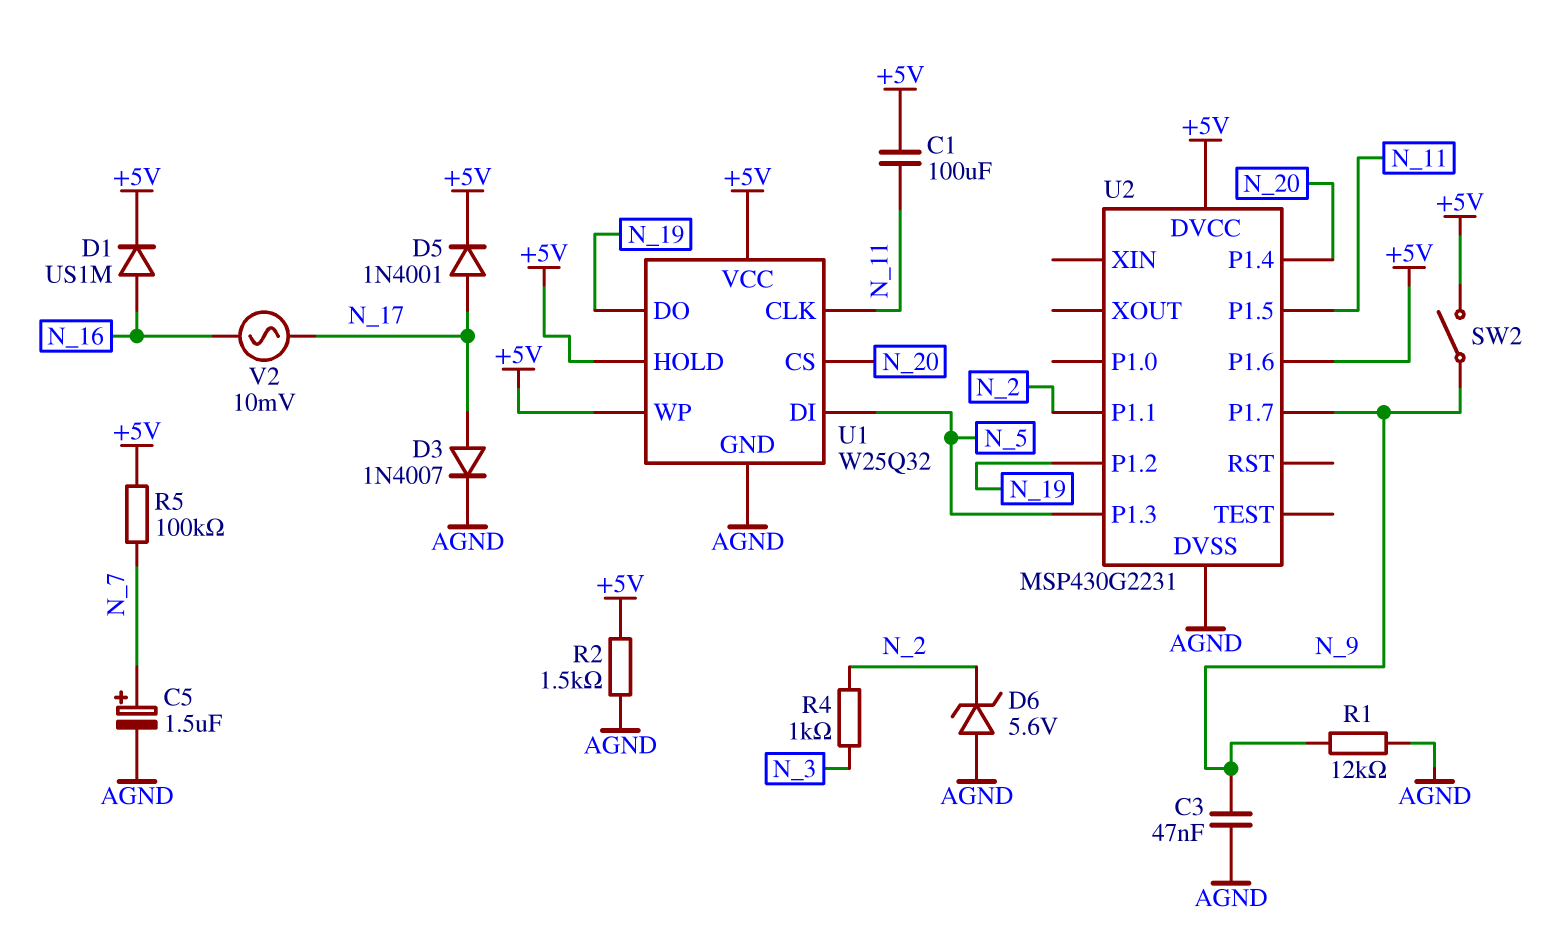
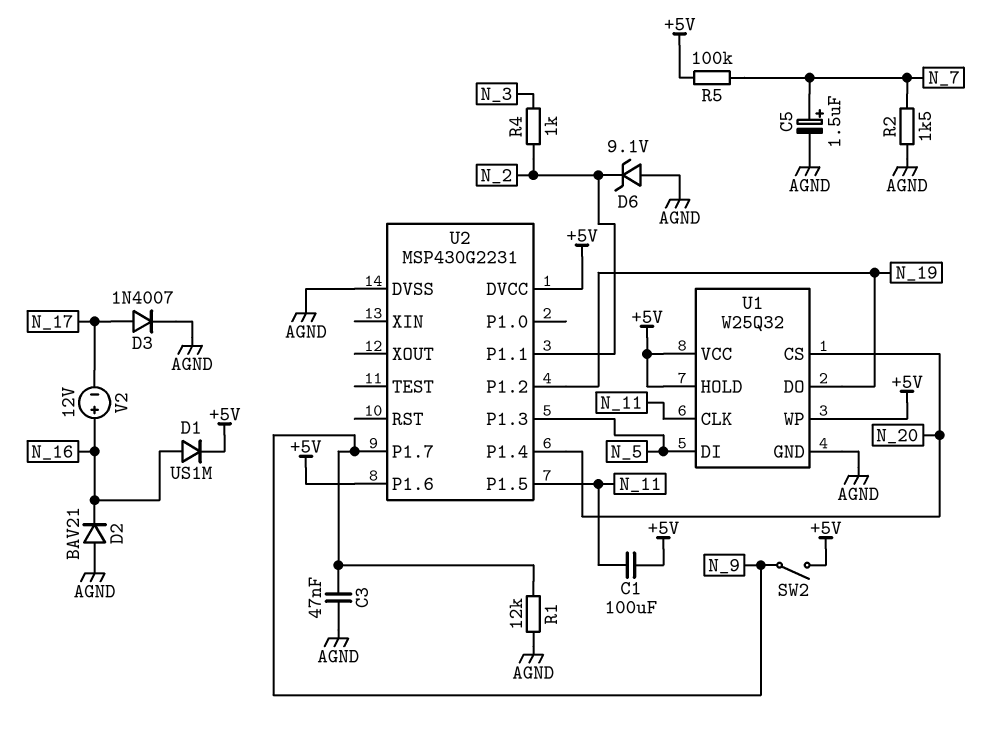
D2: none -> diode BAV21 (A AGND, K N_16)
D5: diode 1N4001 (A N_17, K +5V) -> none
D6: zener 5.6V (A AGND, K N_2) -> zener 9.1V (A AGND, K N_2)
R2: 1.5k (+5V, AGND) -> 1.5k (AGND, N_7)
V2: AC 10mV (N_16, N_17) -> 12V (plus N_16, minus N_17)

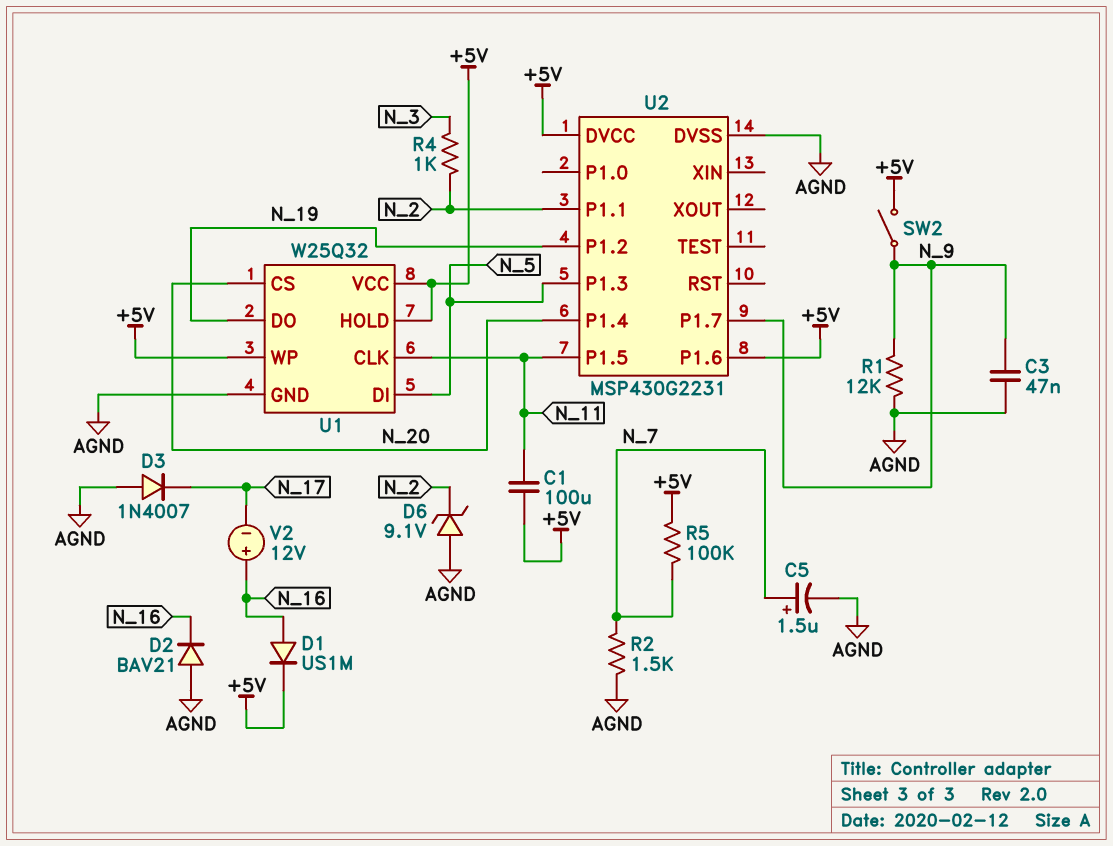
D3: diode 1N4007 (A N_17, K AGND) -> diode 1N4007 (A AGND, K N_17)

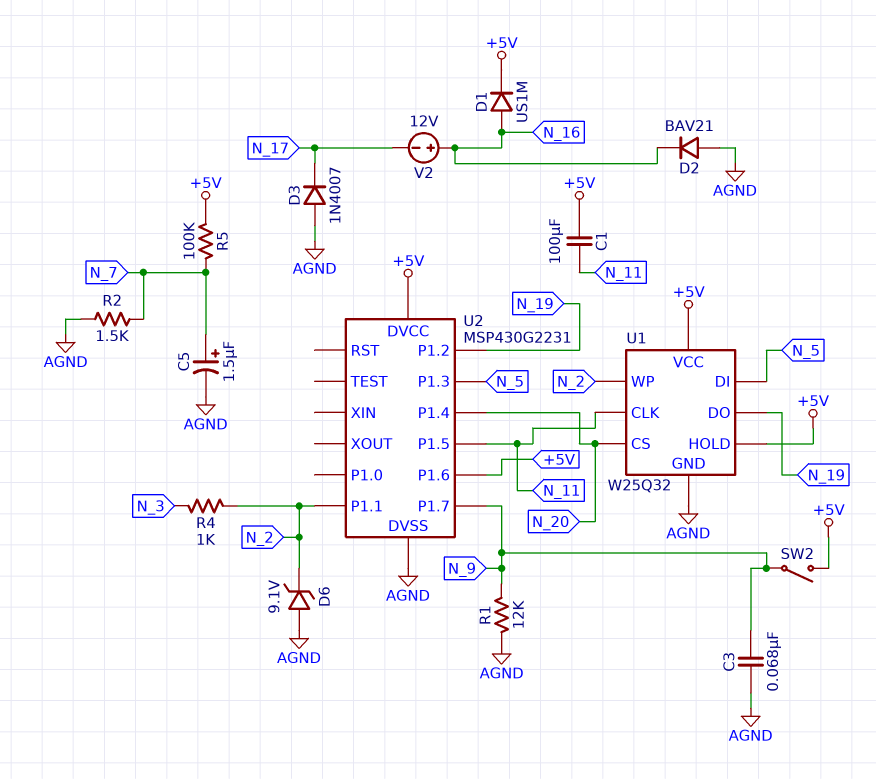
C3: 47nF (AGND, N_9) -> 68nF (AGND, N_9)
U1 pin WP: +5V -> N_2

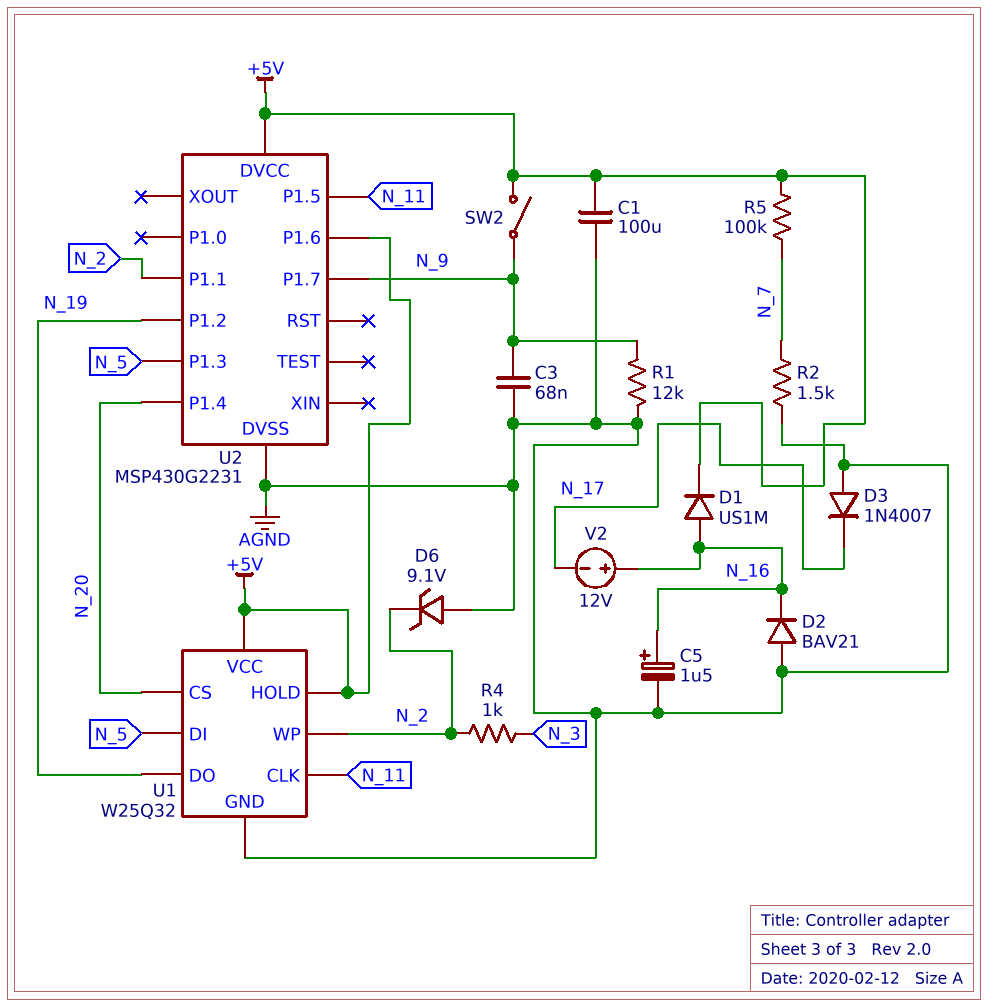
C1: 100uF (+5V, N_11) -> 100uF (+5V, AGND)
C5: 1.5uF (plus N_7, minus AGND) -> 1.5uF (plus N_16, minus AGND)

